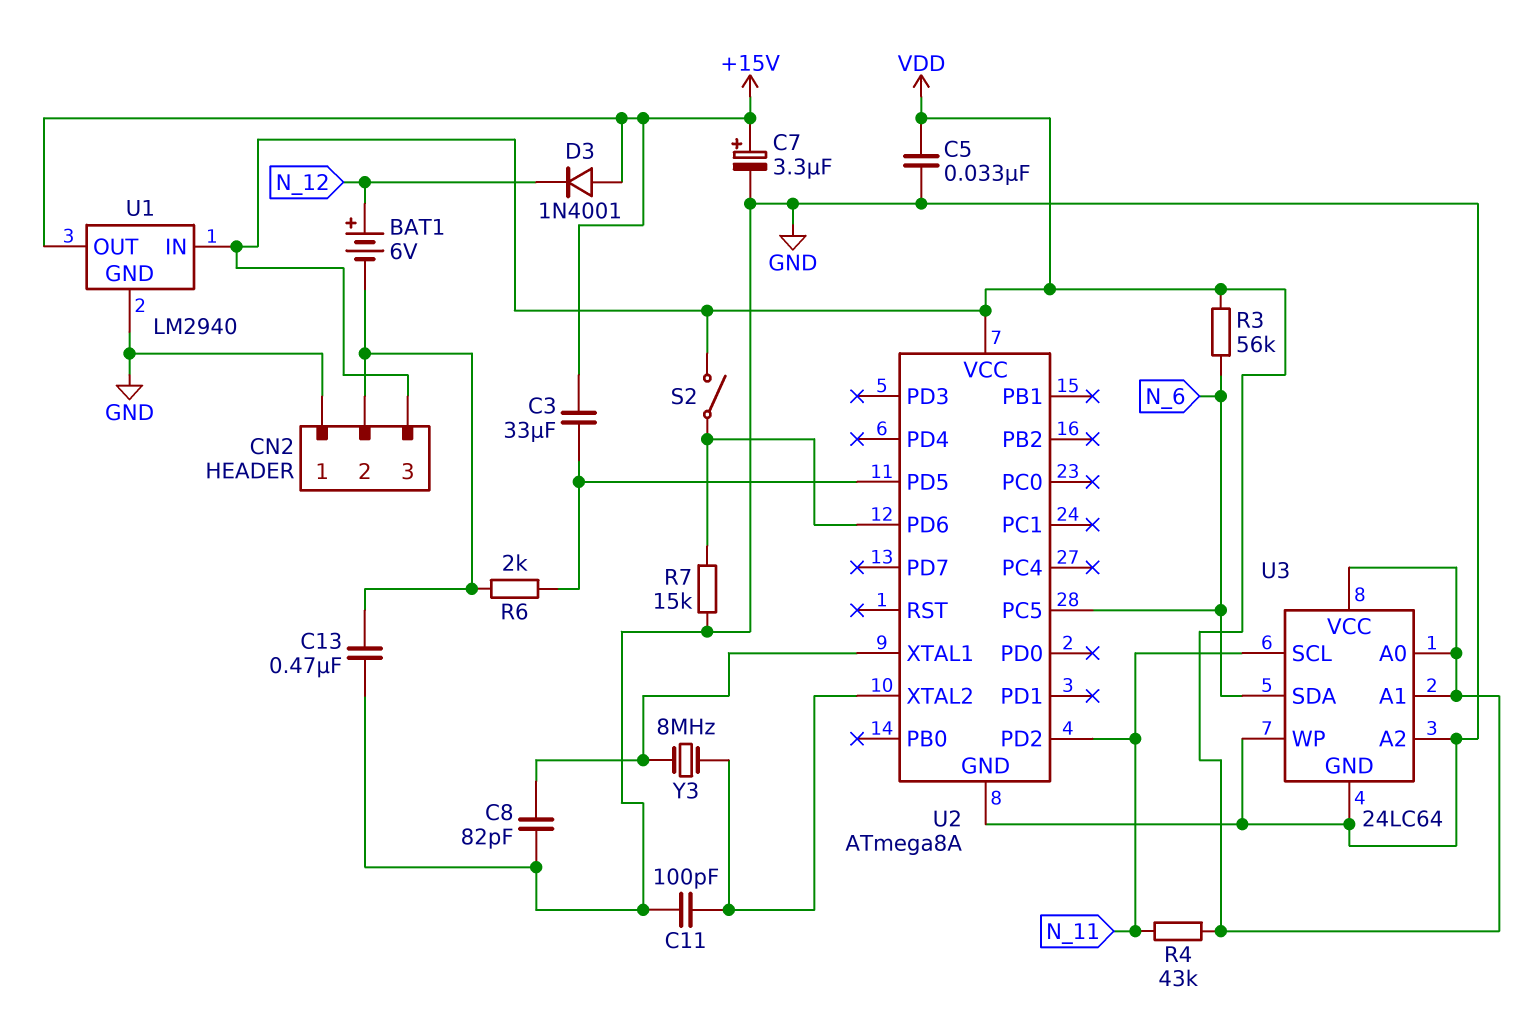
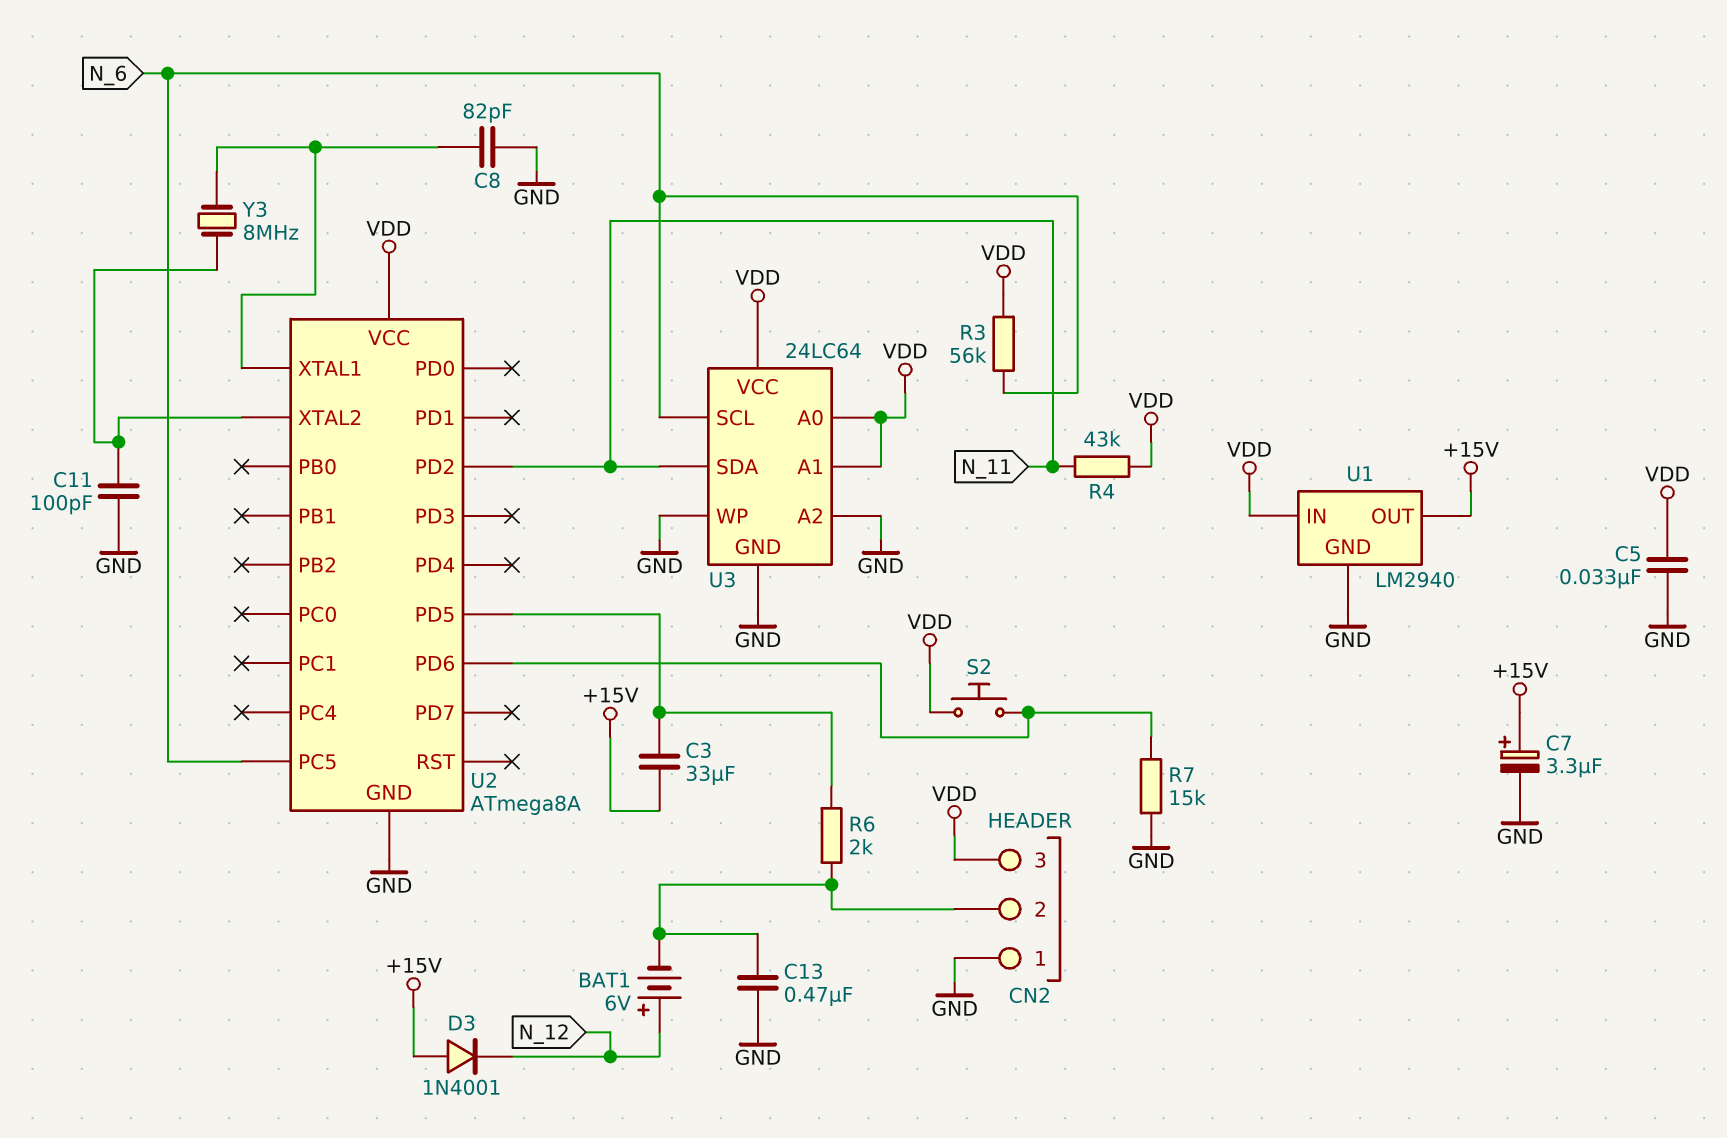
S2: switch (U2/PD6, VDD) -> button (U2/PD6, VDD)
U3 pin SCL: N_11 -> N_6
U3 pin SDA: N_6 -> N_11

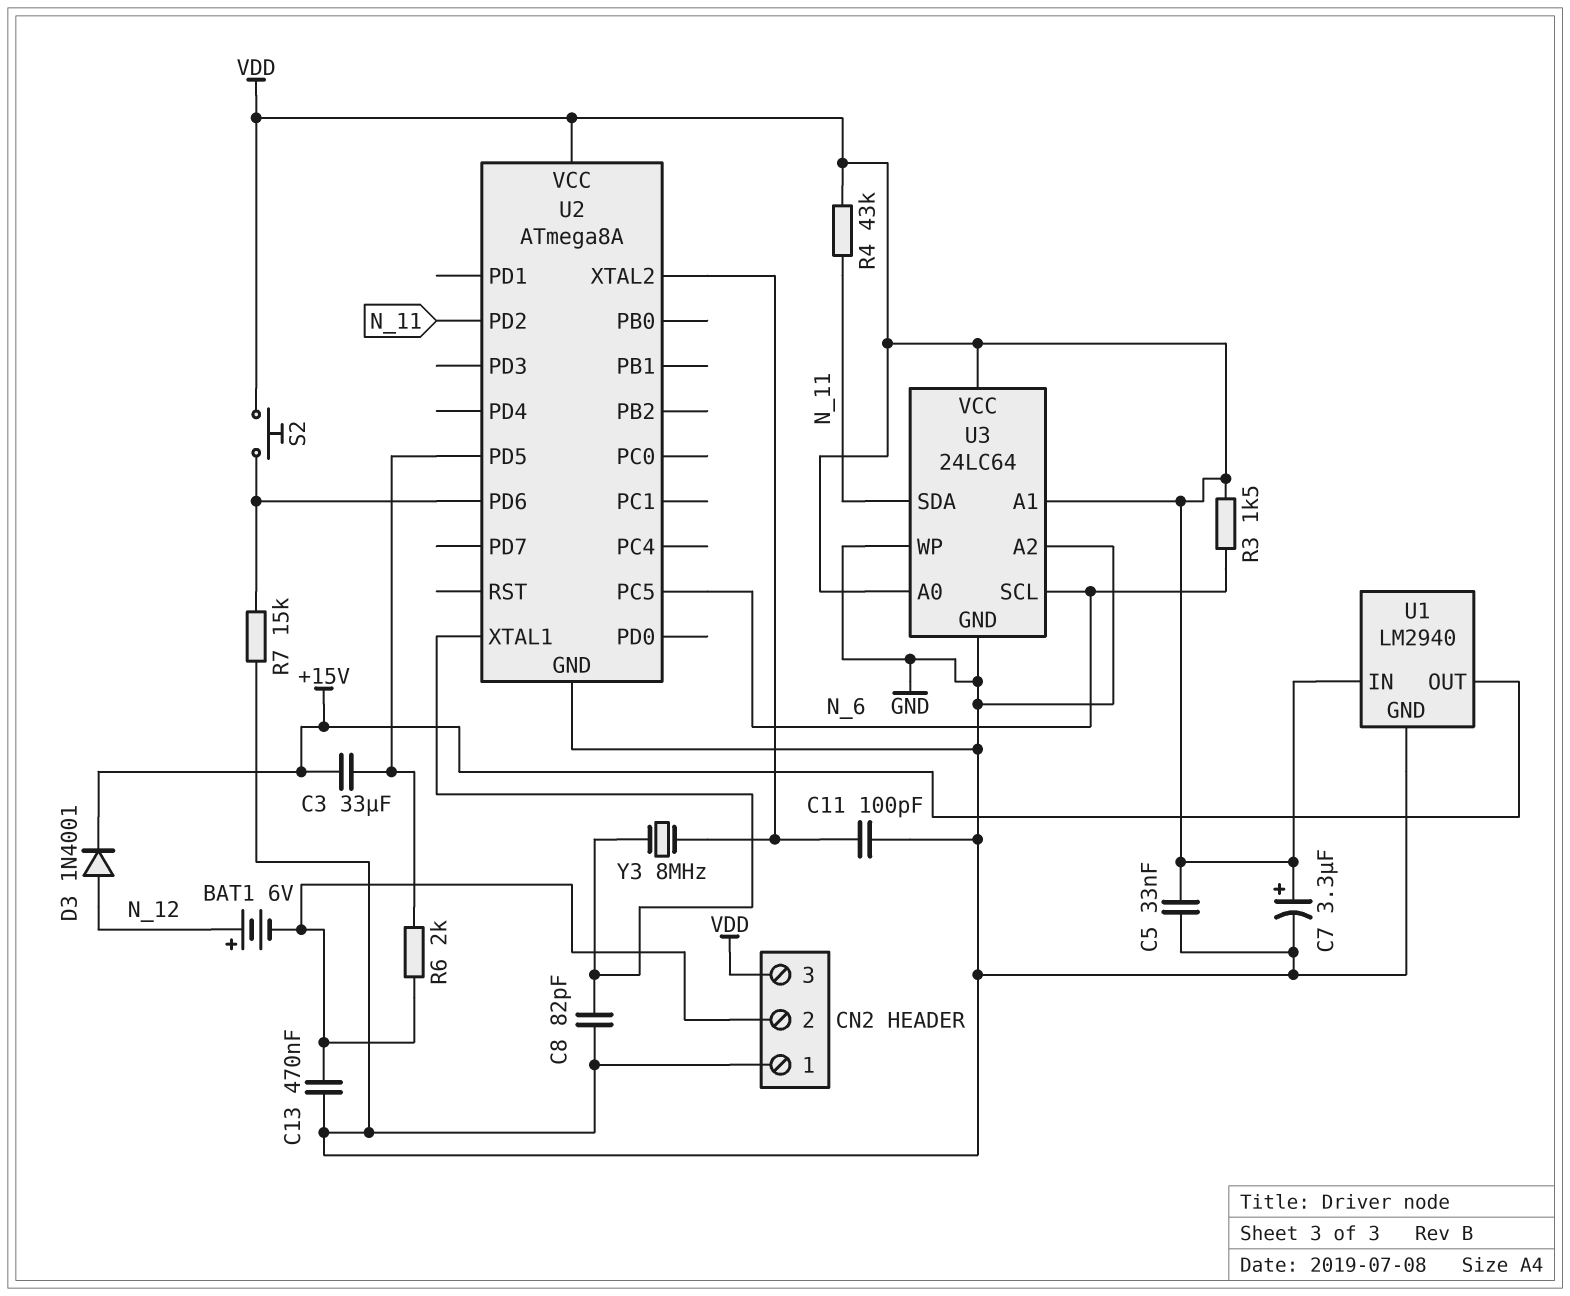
C7: 3.3uF (plus +15V, minus GND) -> 3.3uF (plus VDD, minus GND)
D3: diode 1N4001 (A +15V, K N_12) -> diode 1N4001 (A N_12, K +15V)
R3: 56k (N_6, VDD) -> 1.5k (N_6, VDD)

